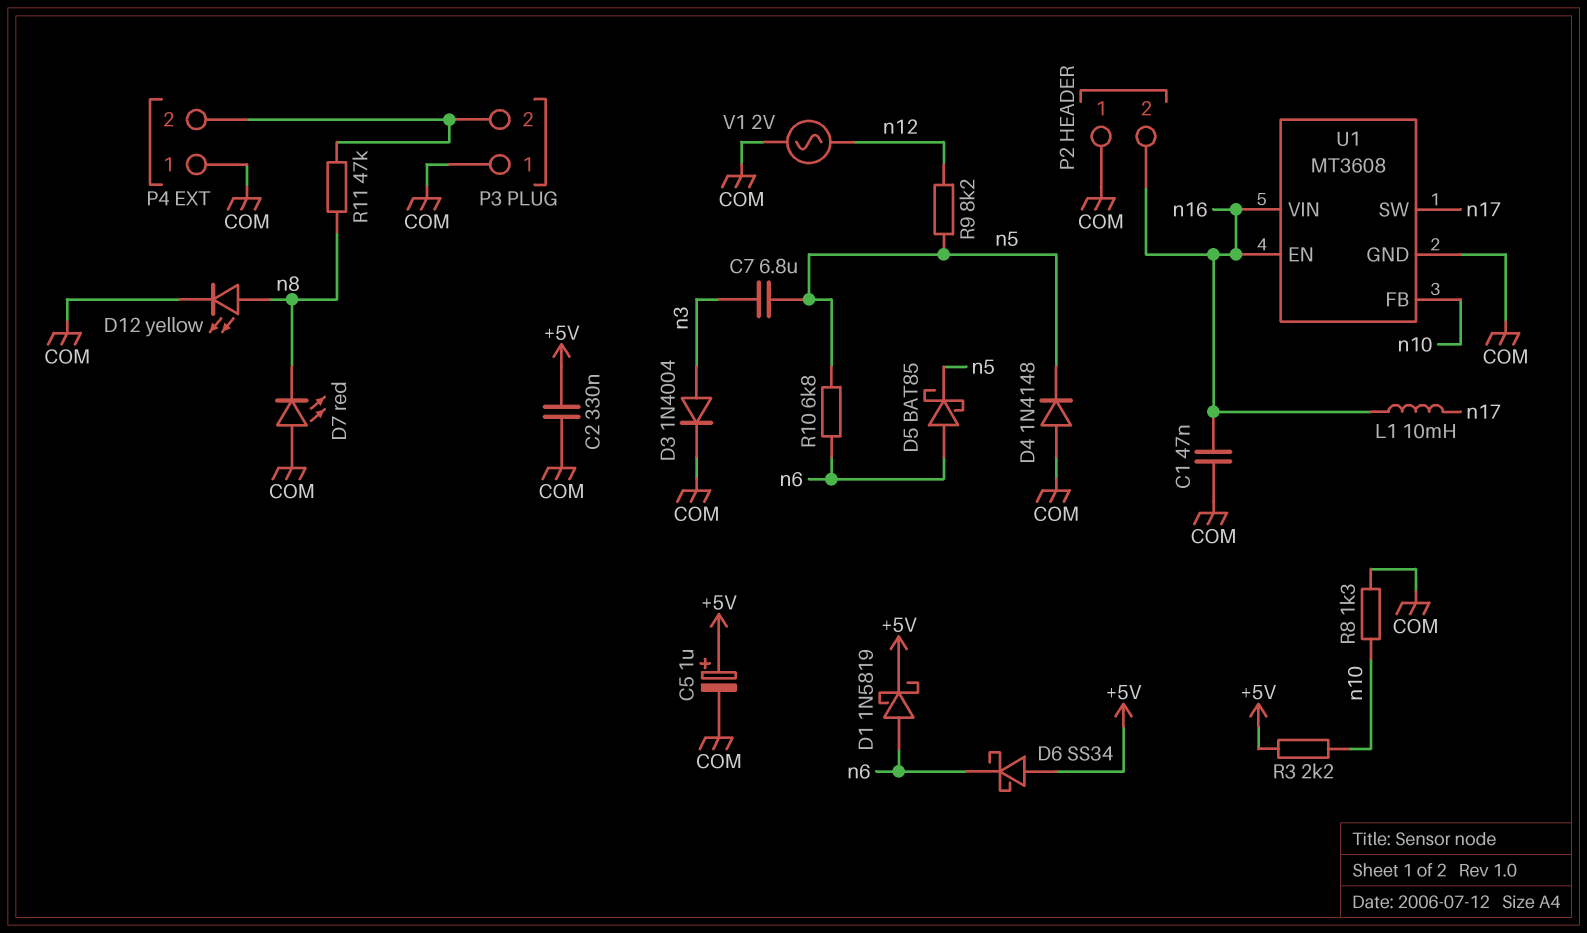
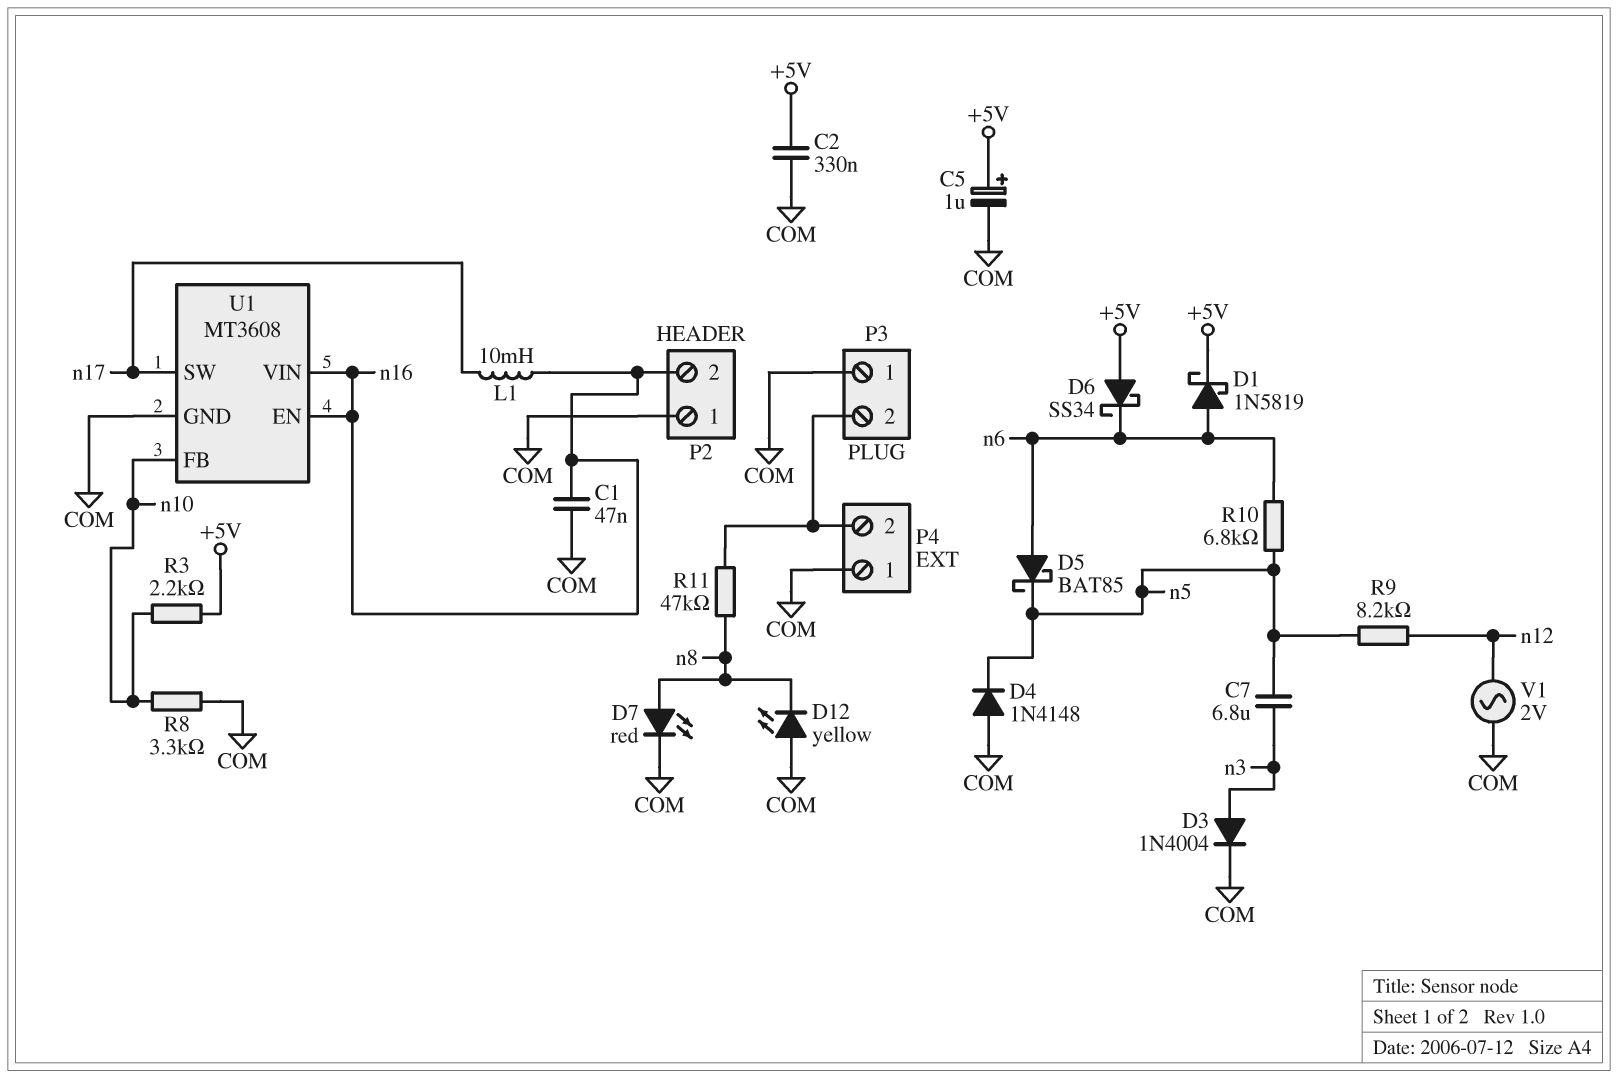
D7: LED red (A COM, K n8) -> LED red (A n8, K COM)
D12: LED yellow (A n8, K COM) -> LED yellow (A COM, K n8)
R8: 1.3k (COM, n10) -> 3.3k (COM, n10)

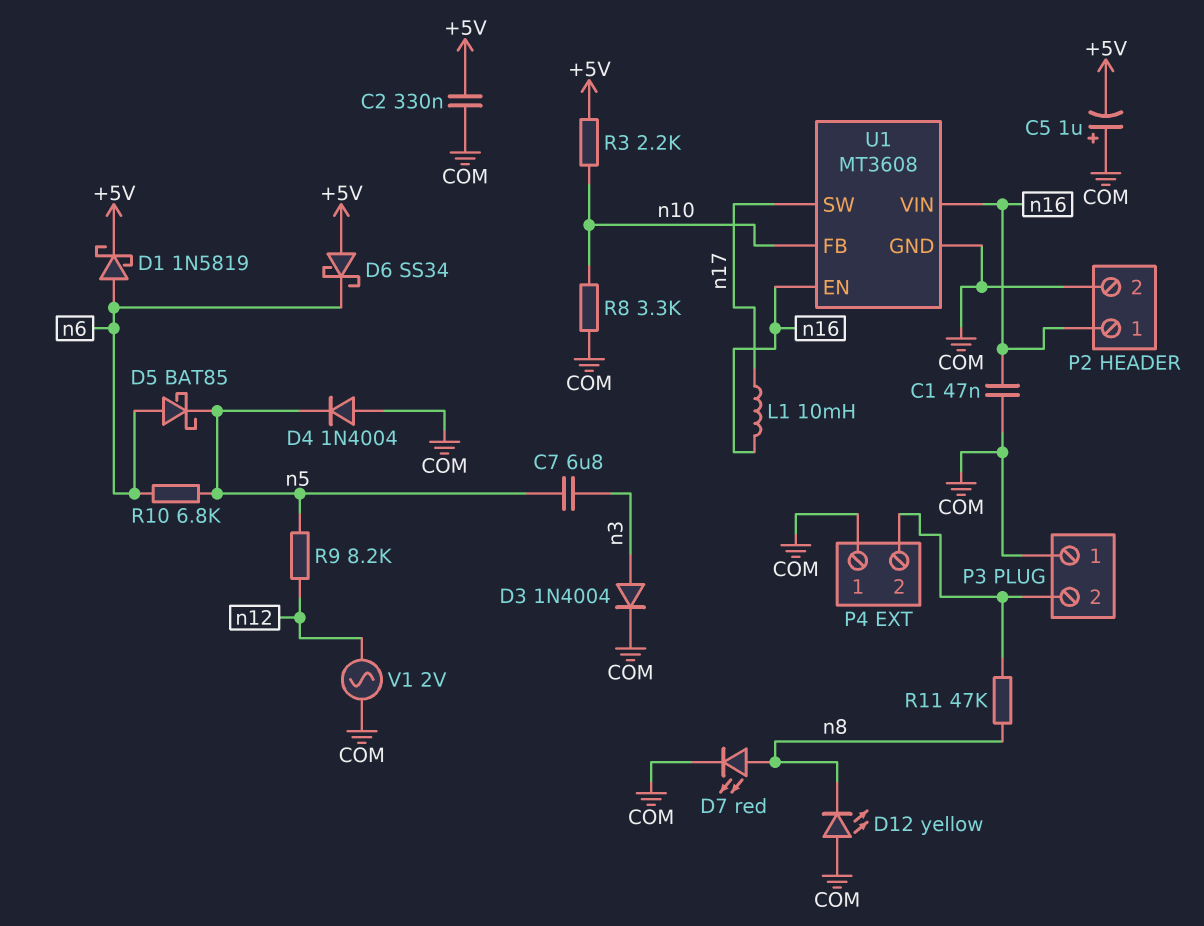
C5: 1uF (plus +5V, minus COM) -> 1uF (plus COM, minus +5V)
D4: diode 1N4148 (A COM, K n5) -> diode 1N4004 (A COM, K n5)
P2 pin 1: COM -> n16
P2 pin 2: n16 -> COM

